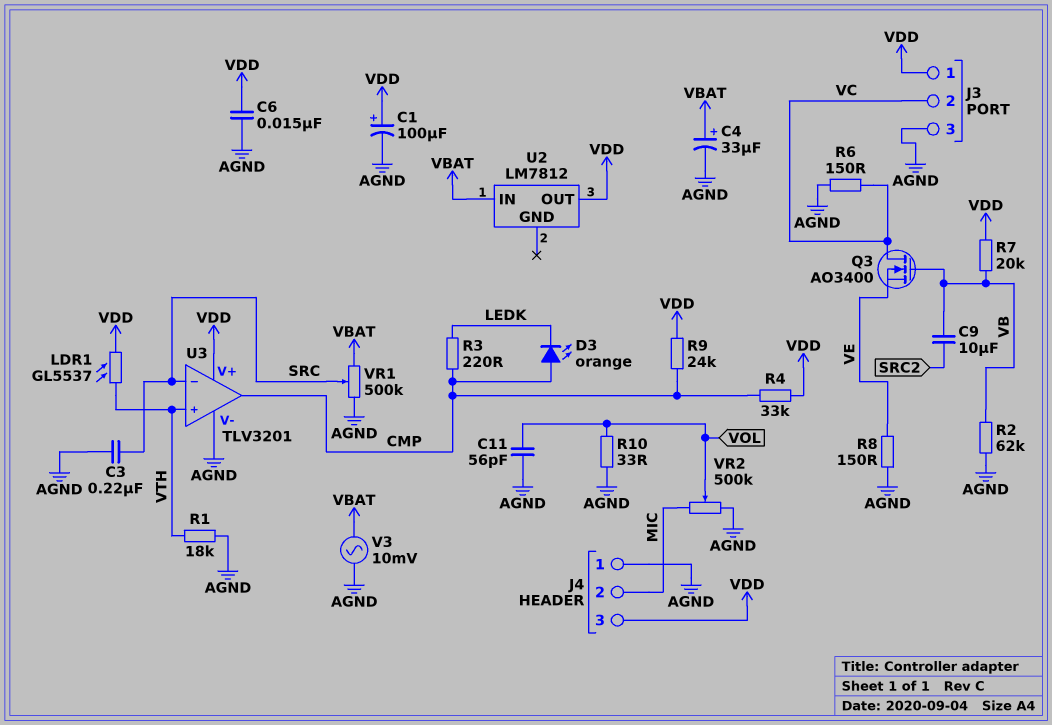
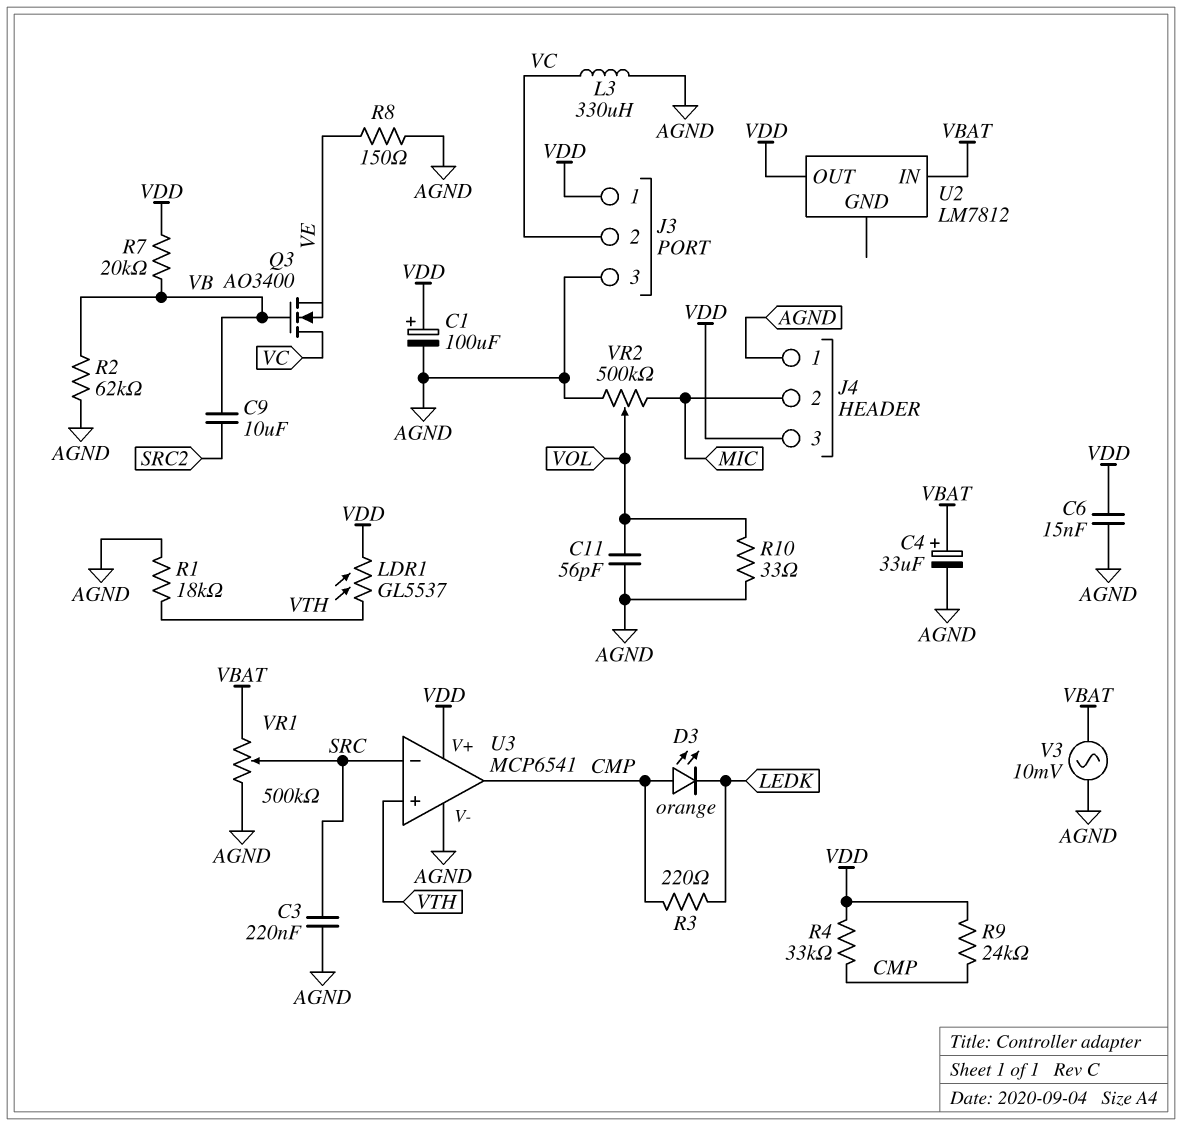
L3: none -> 330uH (AGND, VC)
R6: 150 (AGND, VC) -> none
U3: TLV3201 -> MCP6541

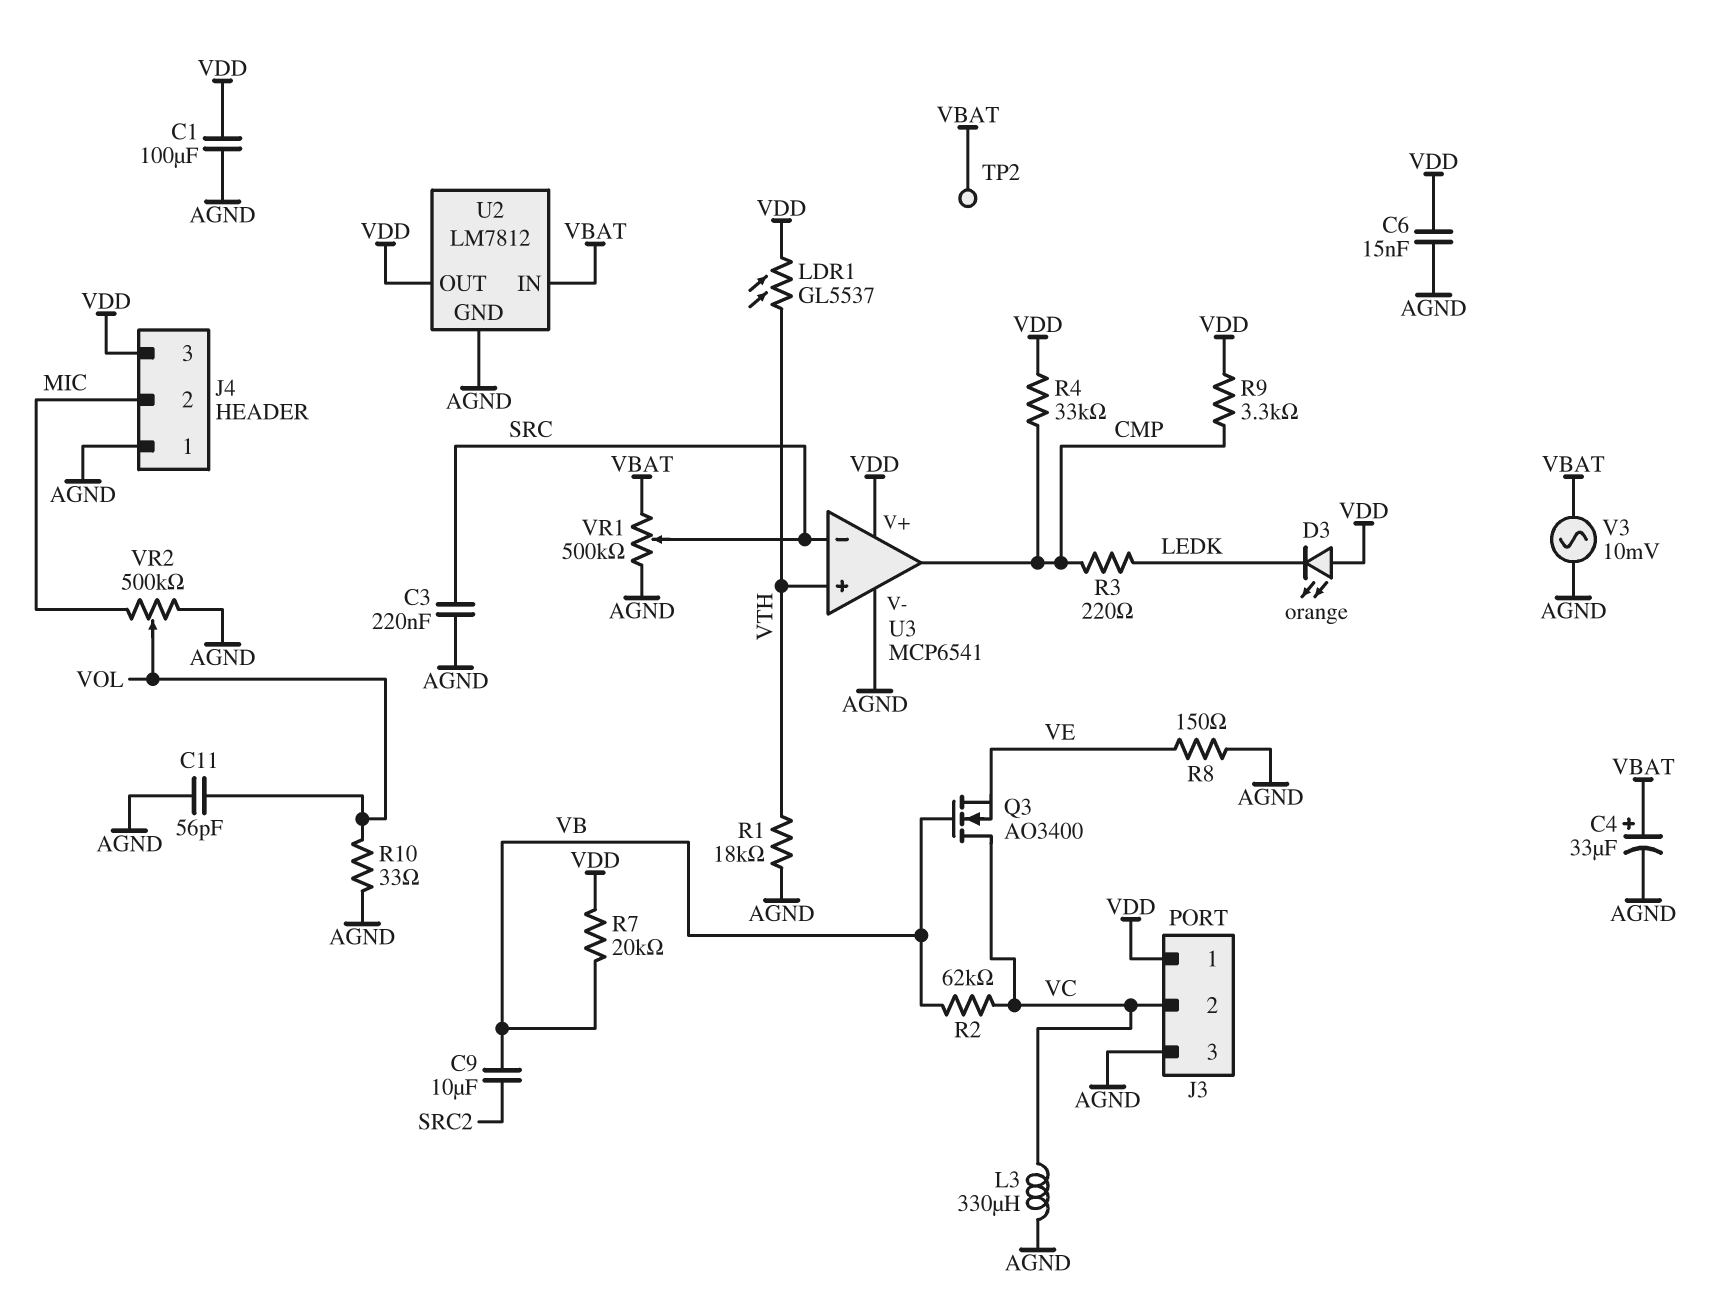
C1: 100uF (plus VDD, minus AGND) -> 100uF (AGND, VDD)
D3: LED orange (A CMP, K LEDK) -> LED orange (A VDD, K LEDK)
R2: 62k (AGND, VB) -> 62k (VB, VC)
R9: 24k (CMP, VDD) -> 3.3k (CMP, VDD)
TP2: none -> test point (VBAT)
U2 pin GND: none -> AGND

